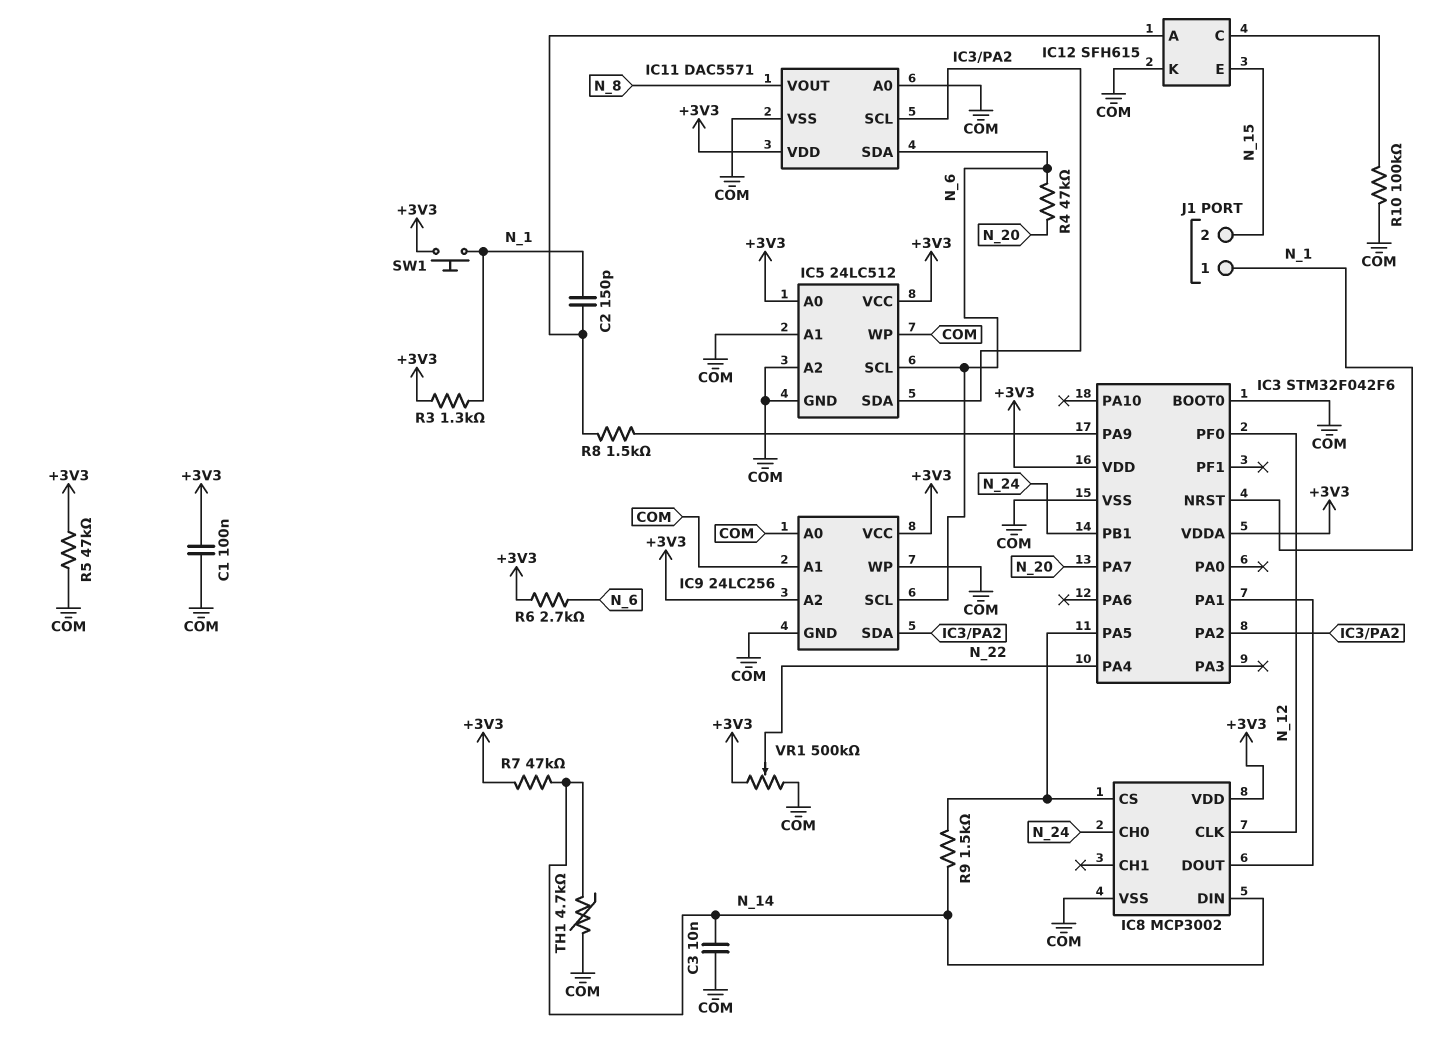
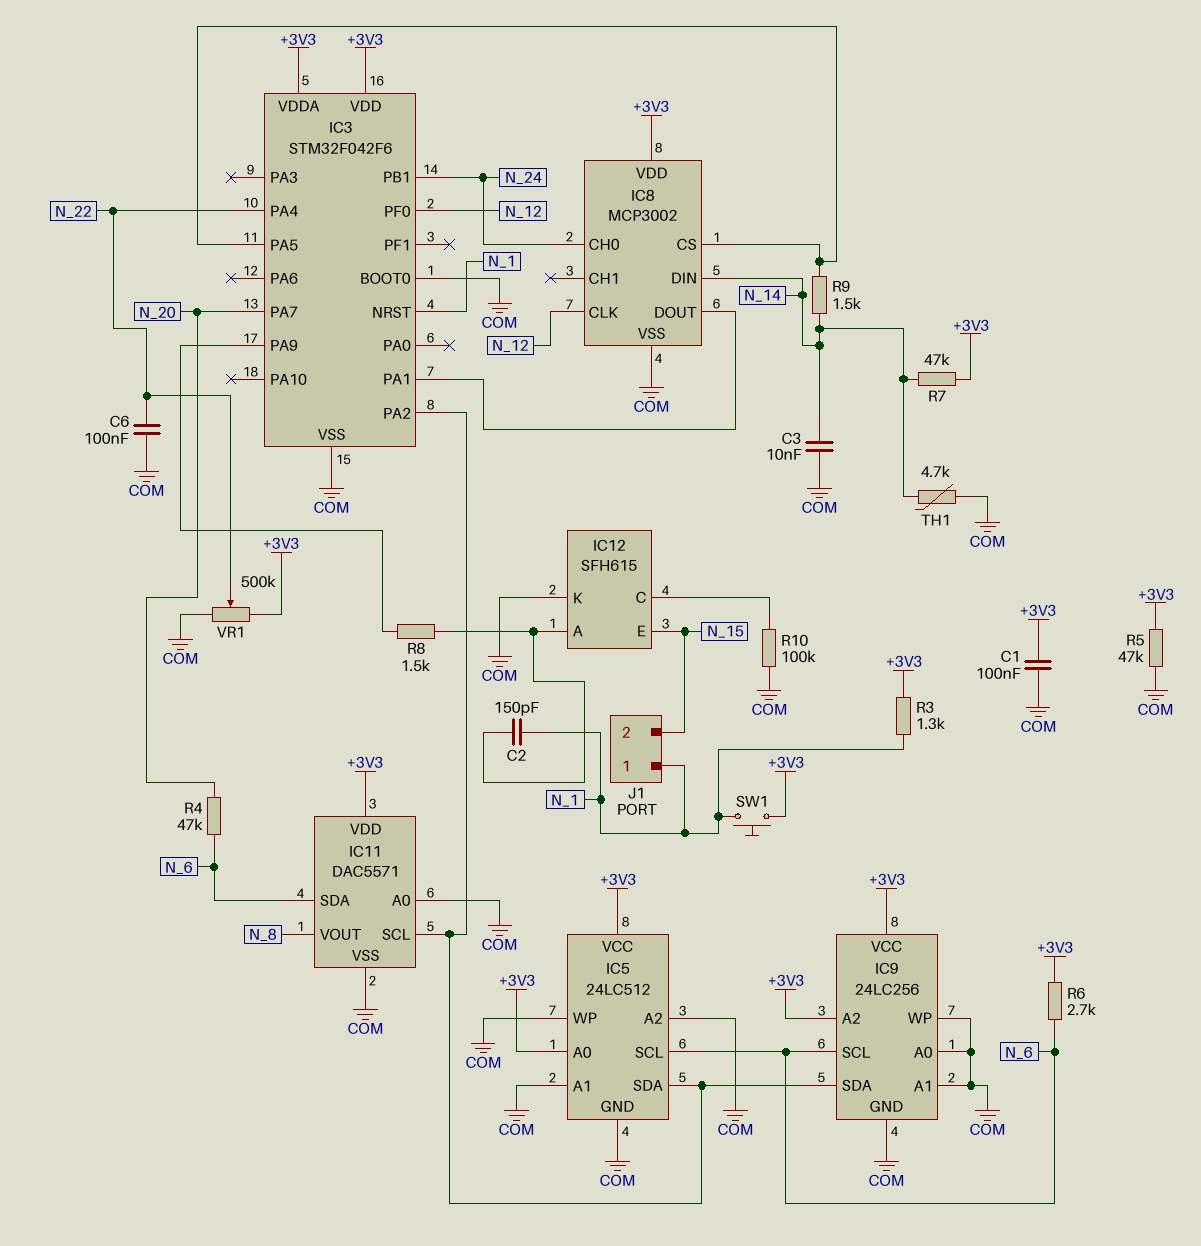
C6: none -> 100nF (COM, N_22)

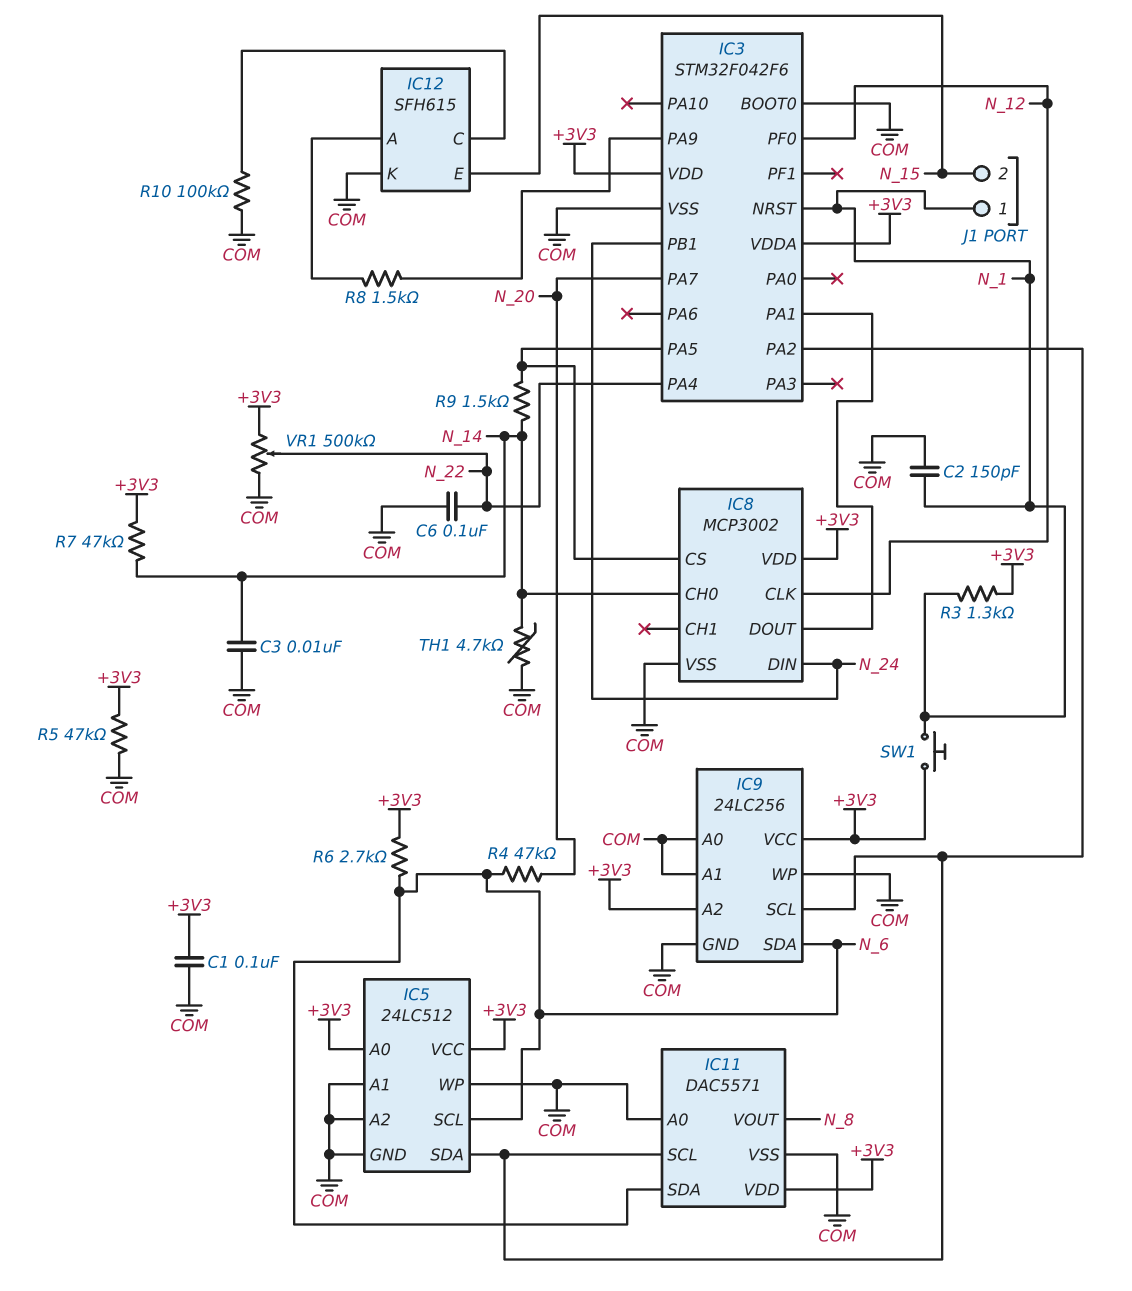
C2: 150pF (IC12/A, N_1) -> 150pF (COM, N_1)
IC8 pin CH0: N_24 -> N_14
IC8 pin DIN: N_14 -> N_24
IC9 pin SCL: N_6 -> IC3/PA2
IC9 pin SDA: IC3/PA2 -> N_6

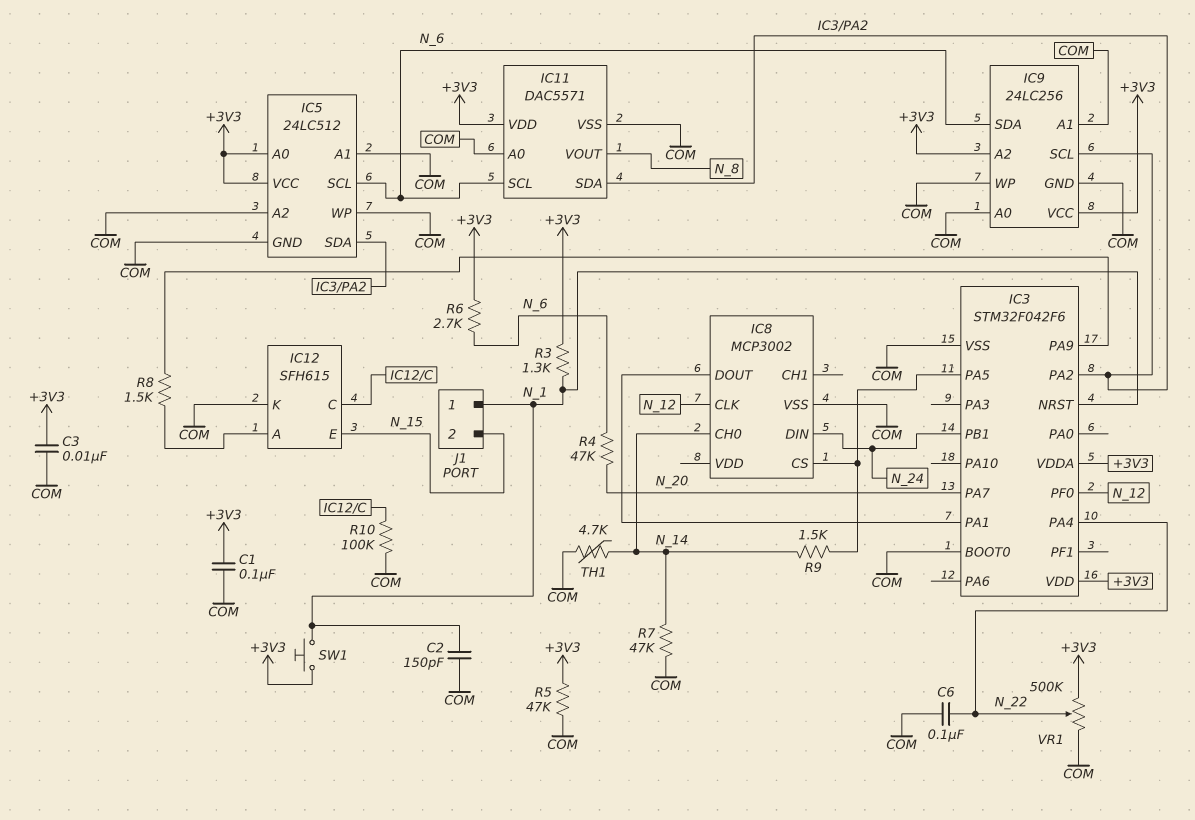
C3: 10nF (COM, N_14) -> 10nF (+3V3, COM)
IC8 pin VDD: +3V3 -> none
IC11 pin SCL: IC3/PA2 -> N_6
IC11 pin SDA: N_6 -> IC3/PA2
R7: 47k (+3V3, N_14) -> 47k (COM, N_14)

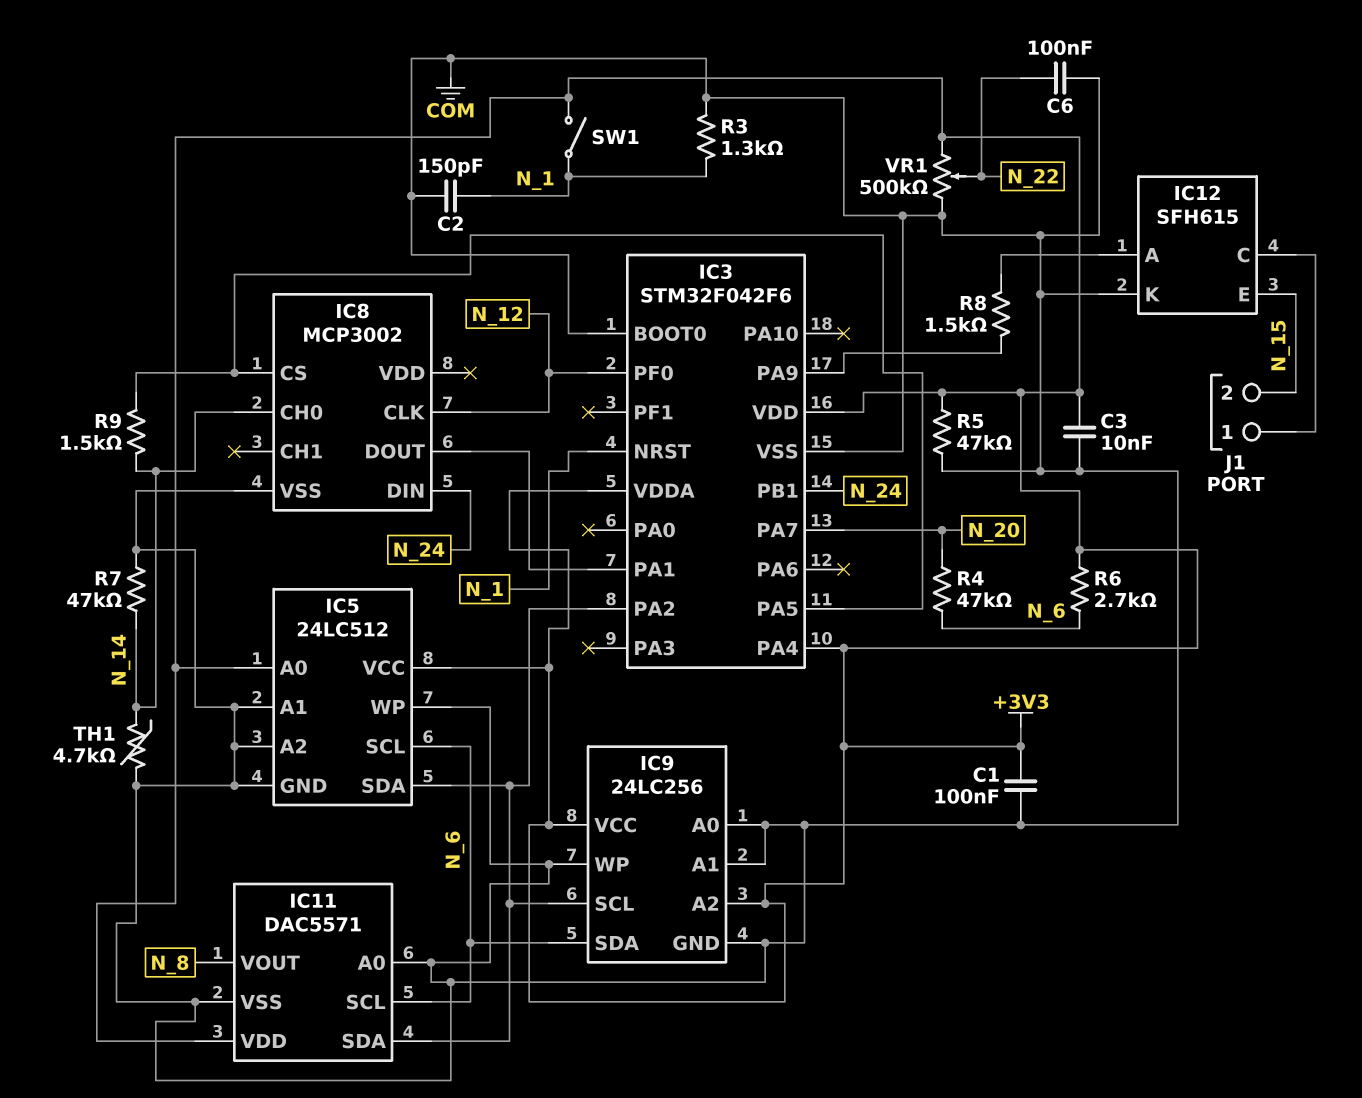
IC3 pin PA4: N_22 -> +3V3
J1 pin 1: N_1 -> IC12/C
R3: 1.3k (+3V3, N_1) -> 1.3k (COM, N_1)
R10: 100k (COM, IC12/C) -> none
SW1: button (+3V3, N_1) -> switch (+3V3, N_1)

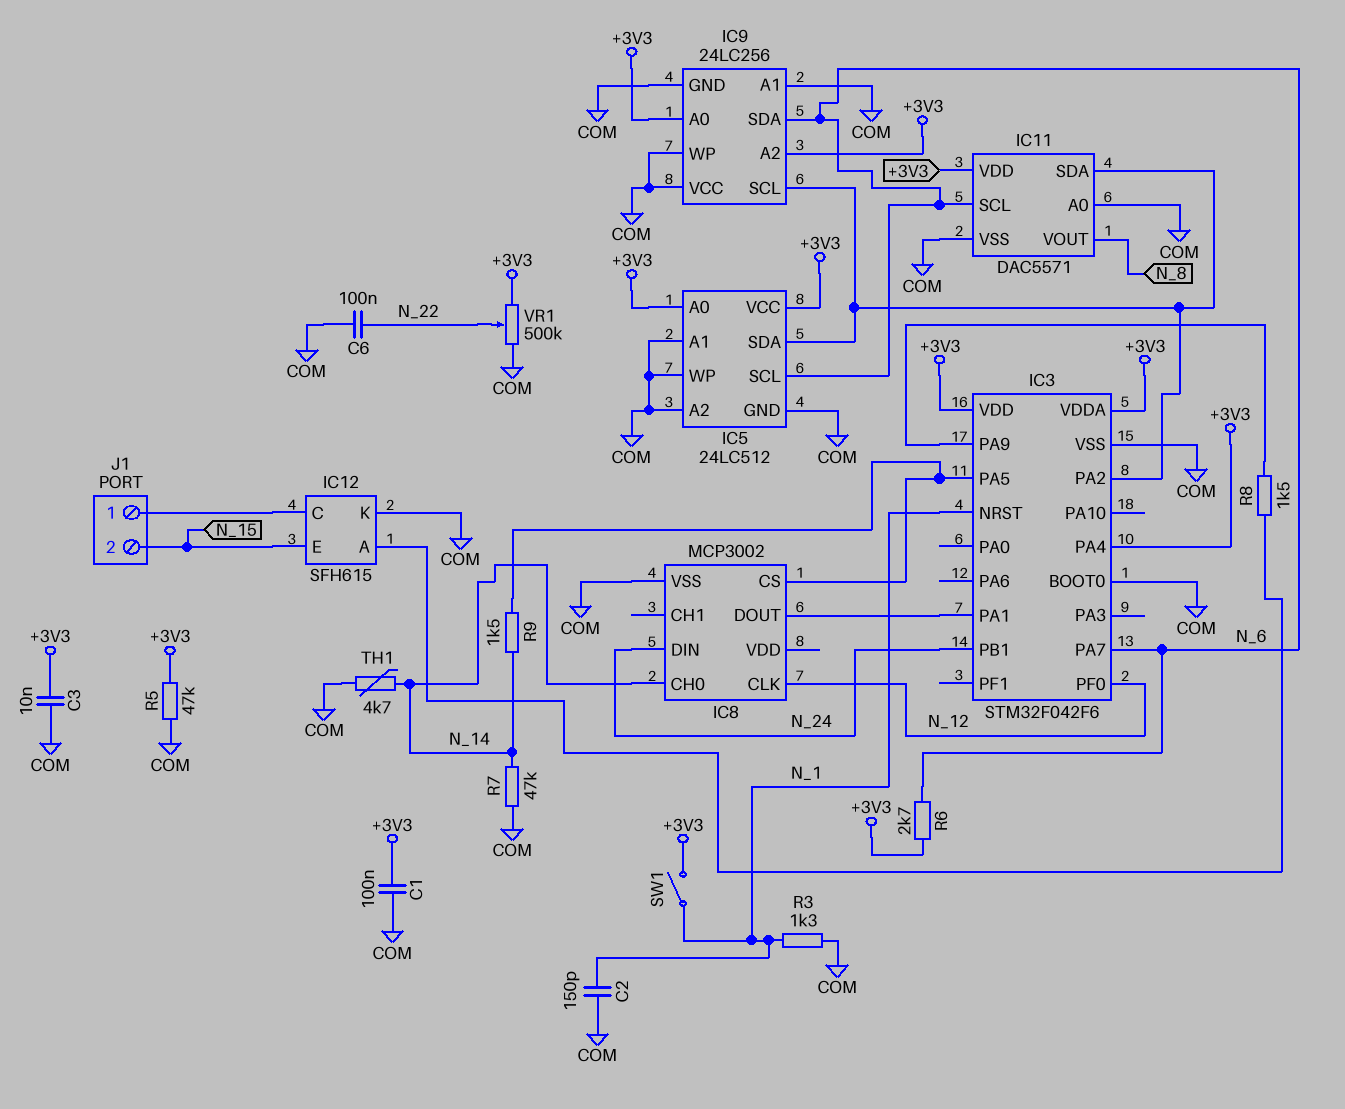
IC3 pin PA7: N_20 -> N_6
IC9 pin A0: COM -> +3V3
IC9 pin VCC: +3V3 -> COM
R4: 47k (N_6, N_20) -> none

